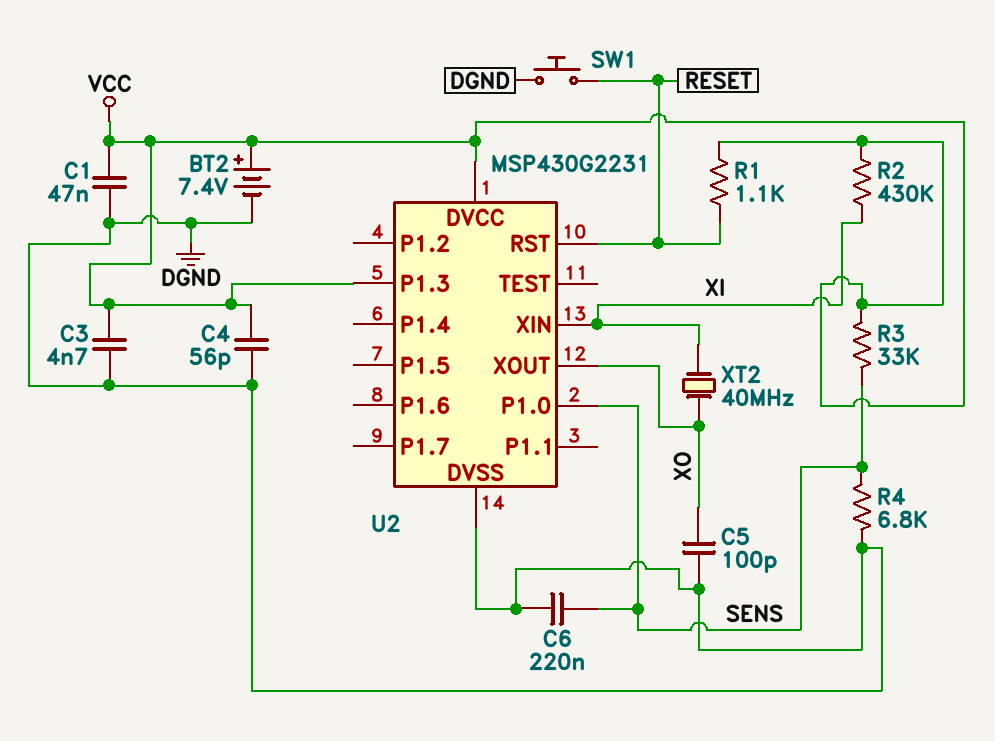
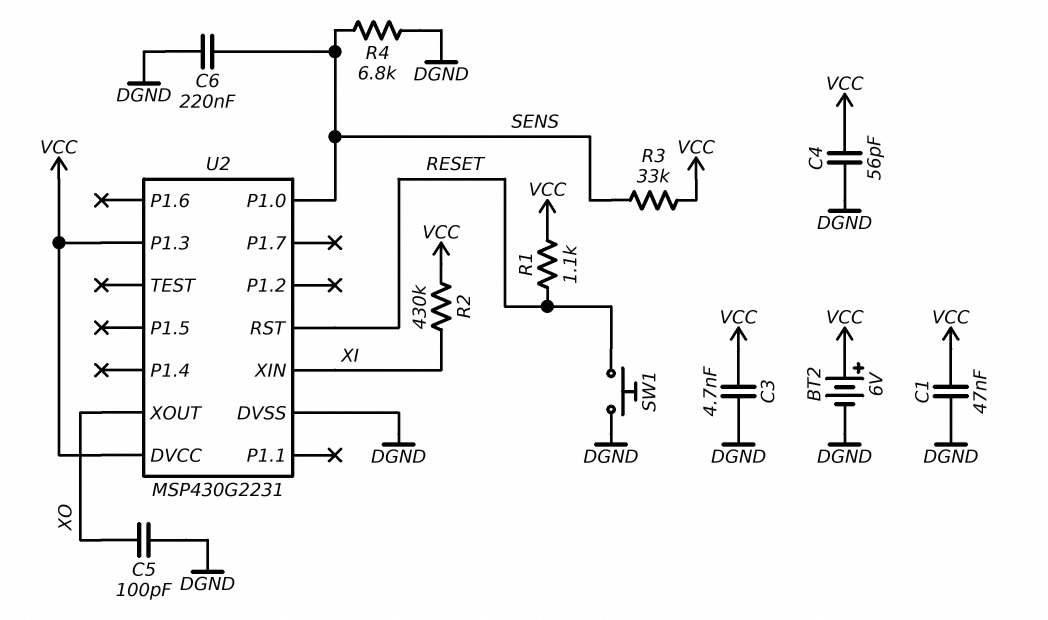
BT2: 7.4V (plus VCC, minus DGND) -> 6V (plus VCC, minus DGND)
XT2: 40MHz (XI, XO) -> none

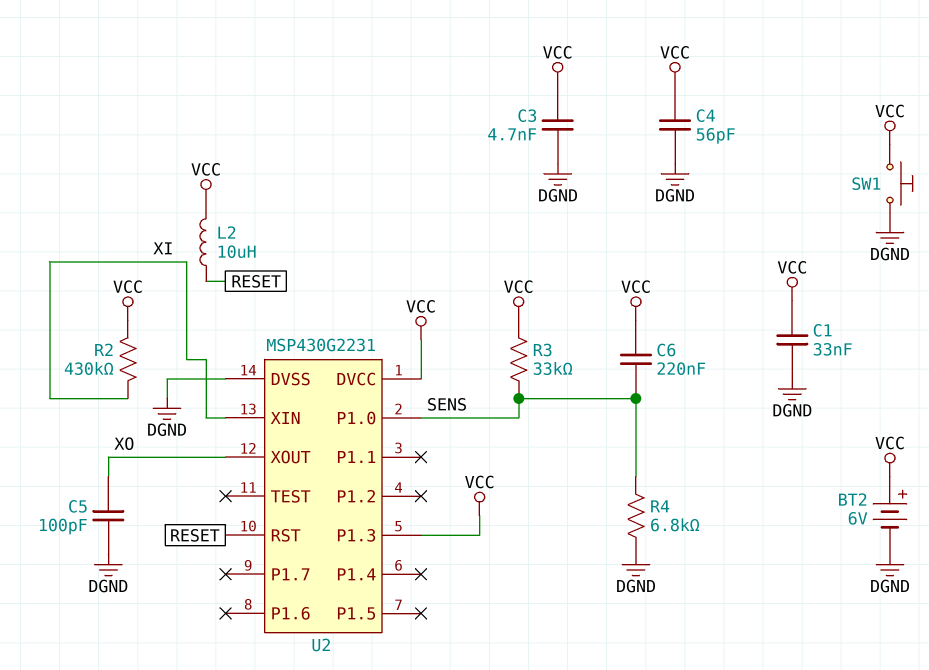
C1: 47nF (DGND, VCC) -> 33nF (DGND, VCC)
C6: 220nF (DGND, SENS) -> 220nF (SENS, VCC)
L2: none -> 10uH (RESET, VCC)
R1: 1.1k (RESET, VCC) -> none
SW1: button (DGND, RESET) -> button (DGND, VCC)

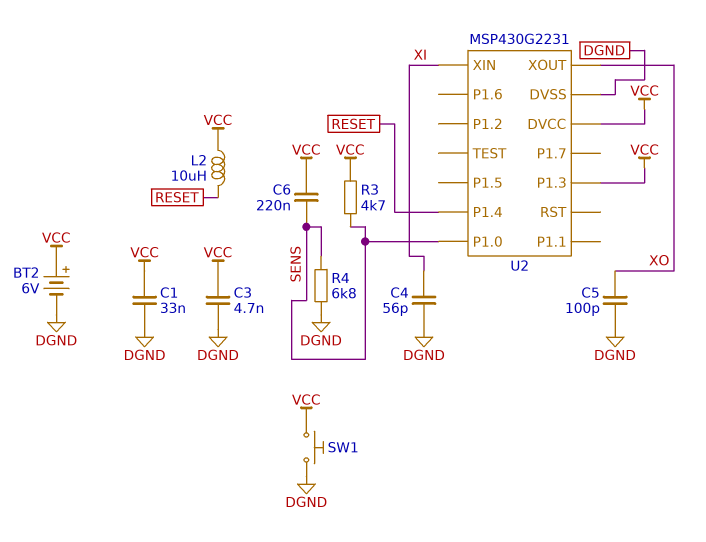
C4: 56pF (DGND, VCC) -> 56pF (DGND, XI)
R2: 430k (VCC, XI) -> none
R3: 33k (SENS, VCC) -> 4.7k (SENS, VCC)
U2 pin P1.4: none -> RESET
U2 pin RST: RESET -> none

